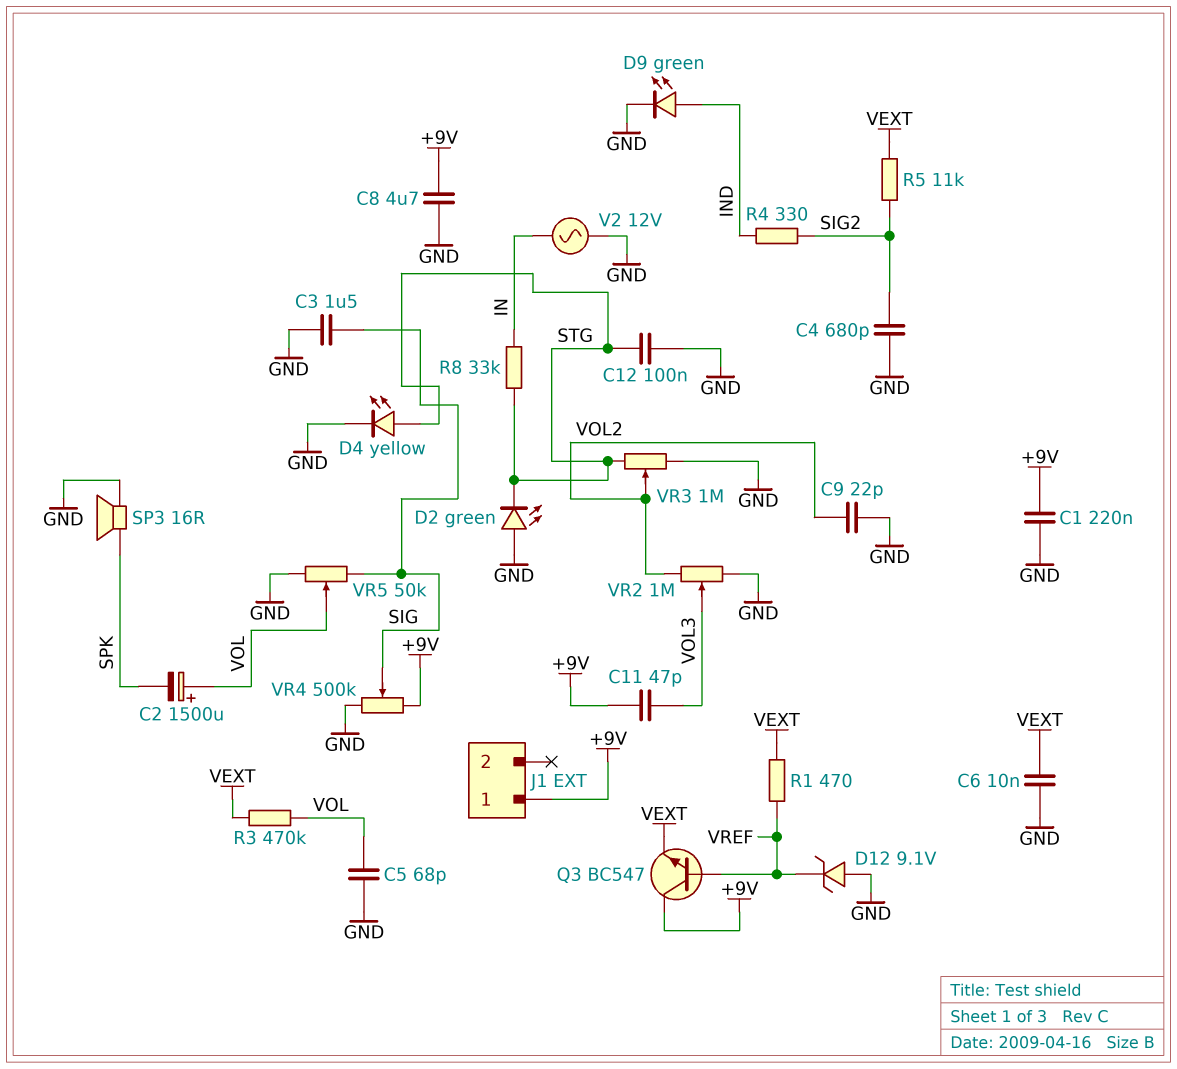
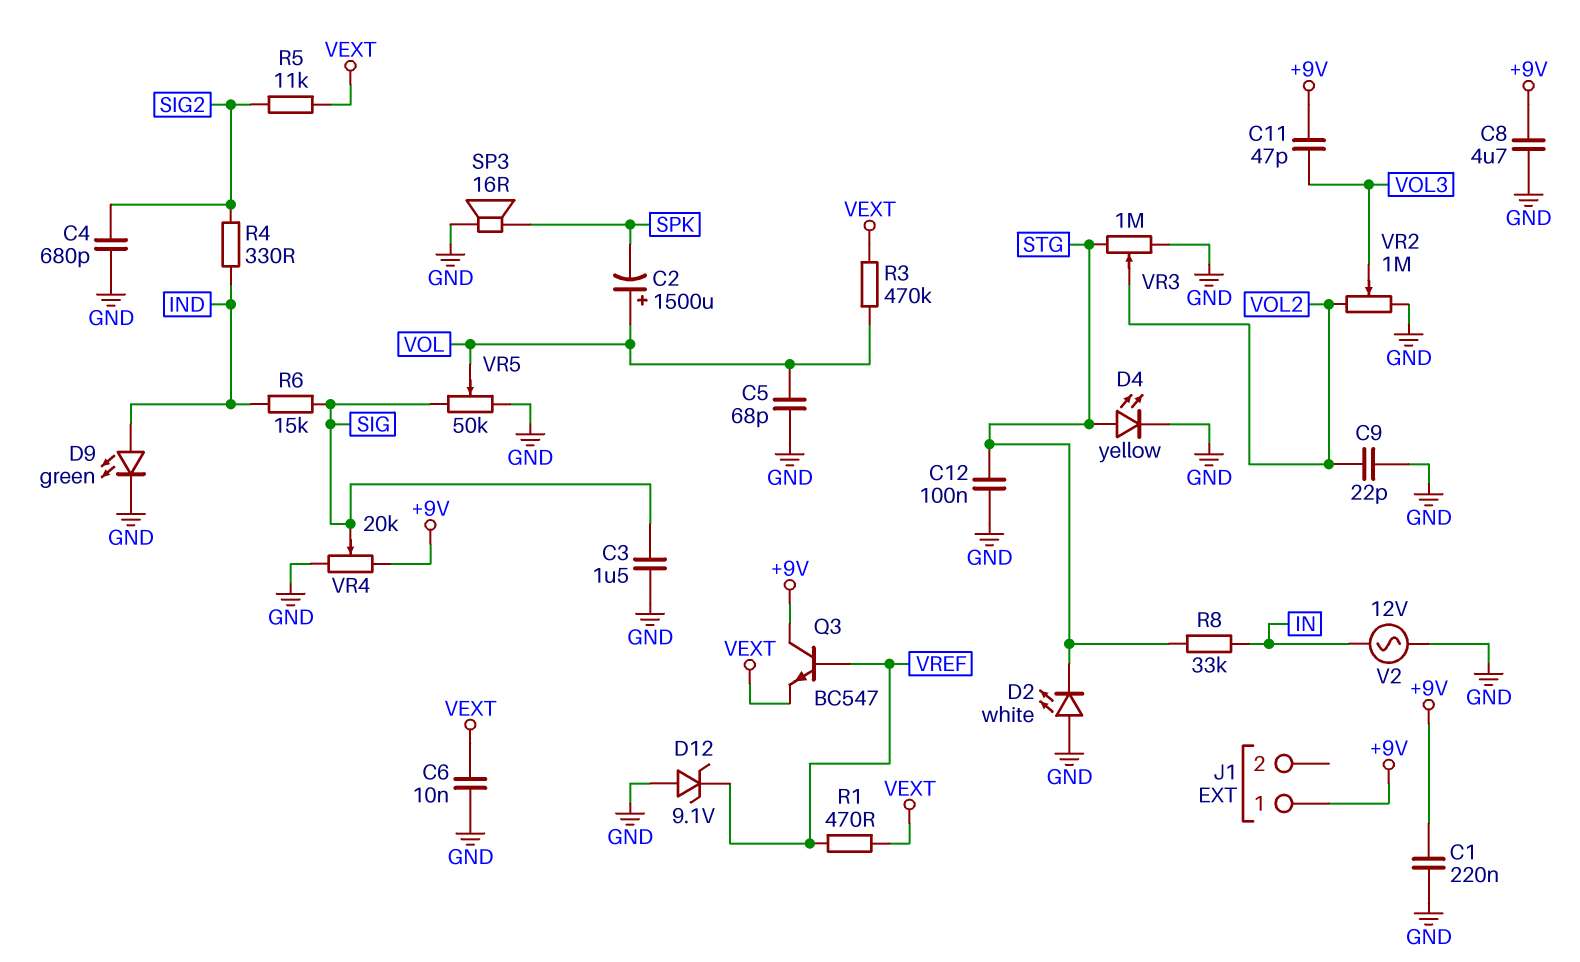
D2: LED green (A GND, K STG) -> LED white (A GND, K STG)
R6: none -> 15k (IND, SIG)
VR4: 500k (+9V, GND, wiper SIG) -> 20k (+9V, GND, wiper SIG)

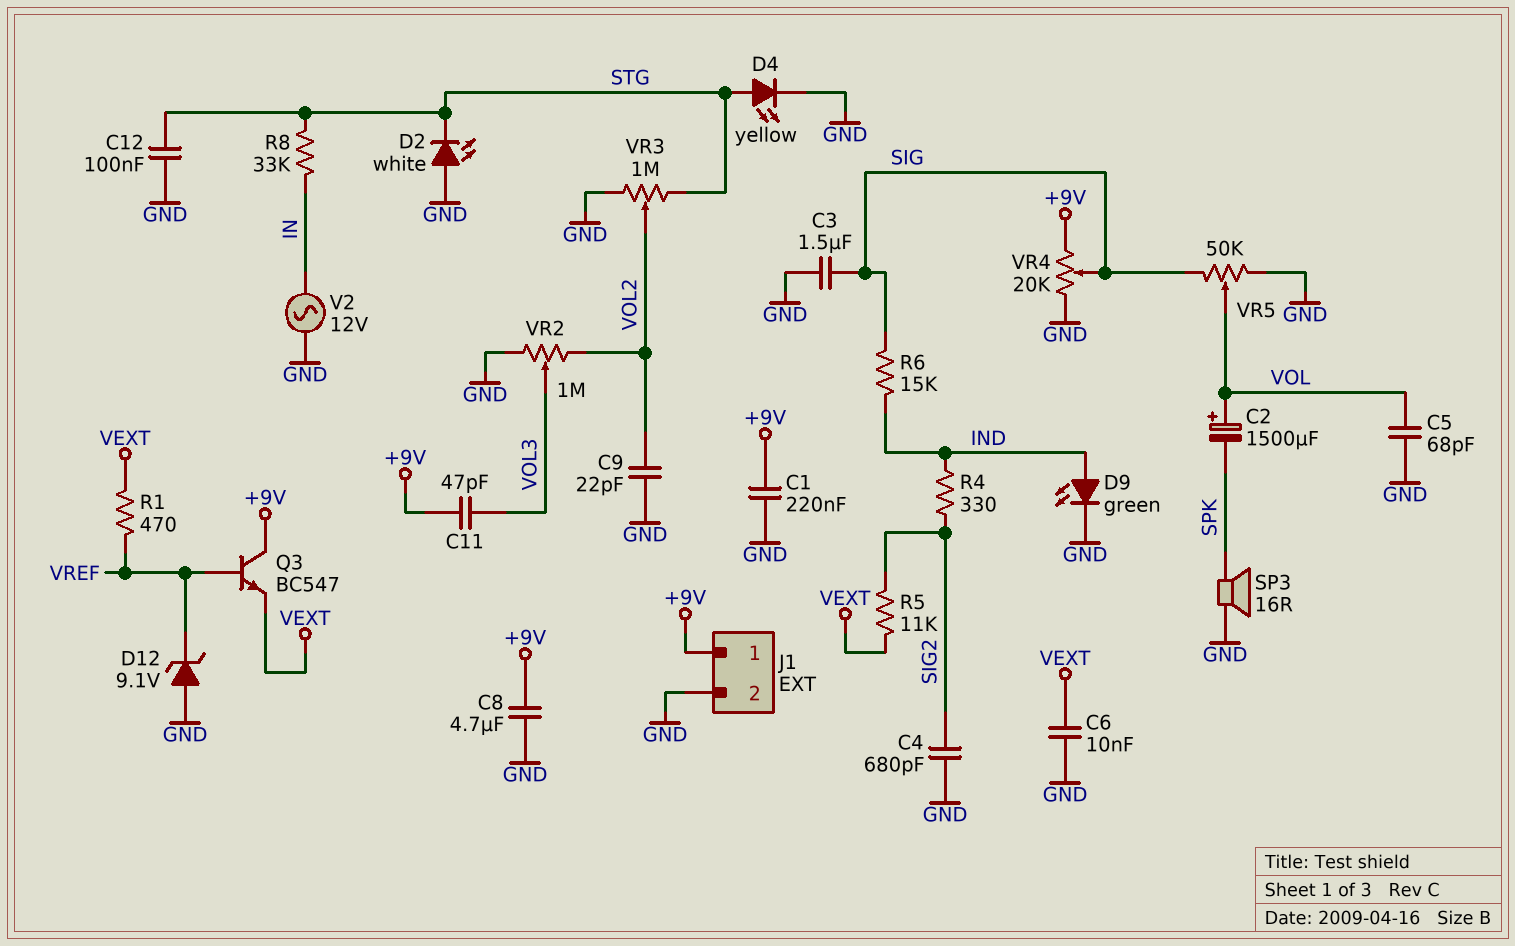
J1 pin 2: none -> GND
R3: 470k (VEXT, VOL) -> none

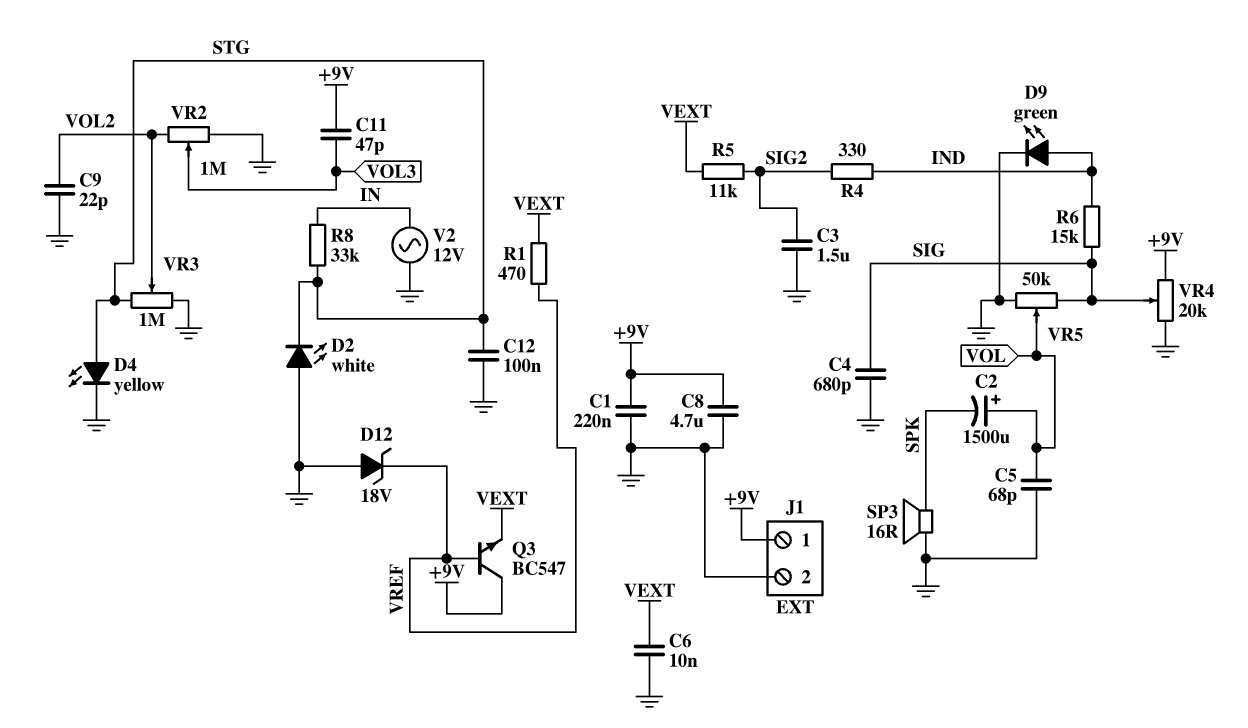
C3: 1.5uF (GND, SIG) -> 1.5uF (GND, SIG2)
C4: 680pF (GND, SIG2) -> 680pF (GND, SIG)
D12: zener 9.1V (A GND, K VREF) -> zener 18V (A GND, K VREF)

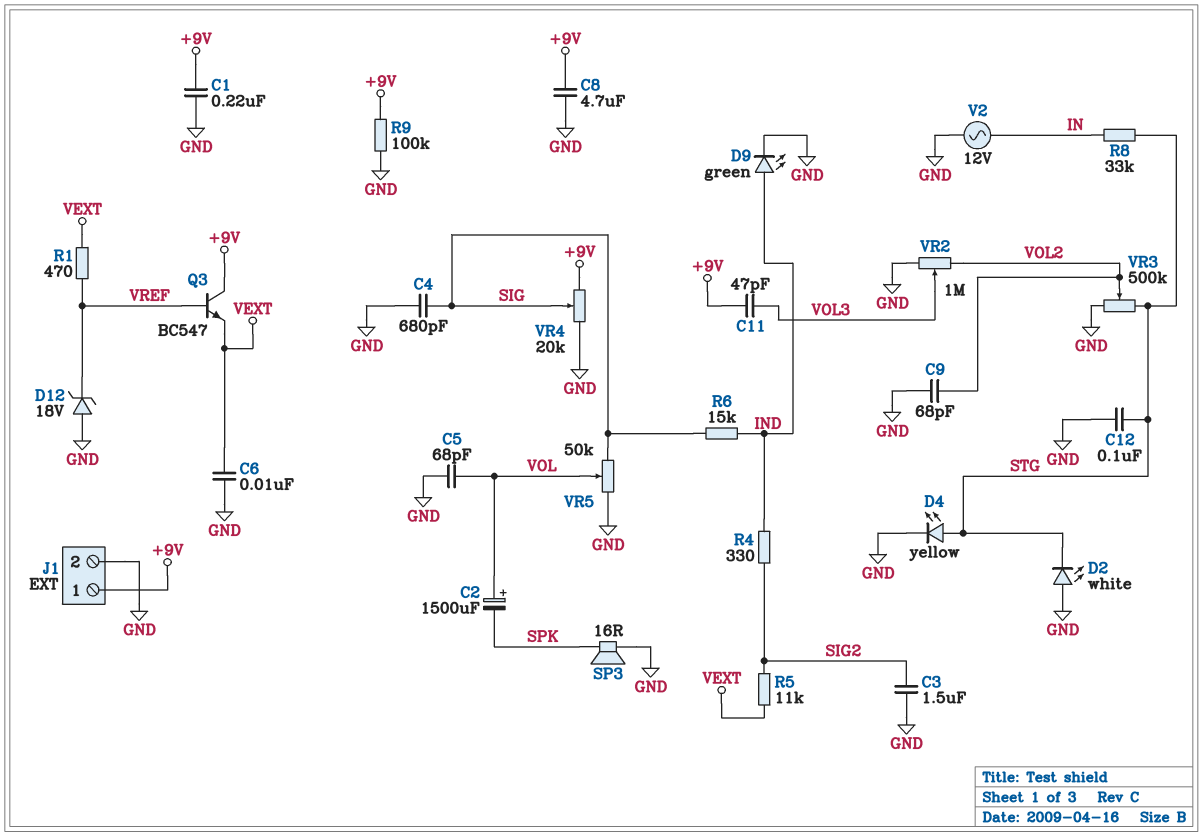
C9: 22pF (GND, VOL2) -> 68pF (GND, VOL2)
R9: none -> 100k (+9V, GND)
VR3: 1M (GND, STG, wiper VOL2) -> 500k (GND, STG, wiper VOL2)

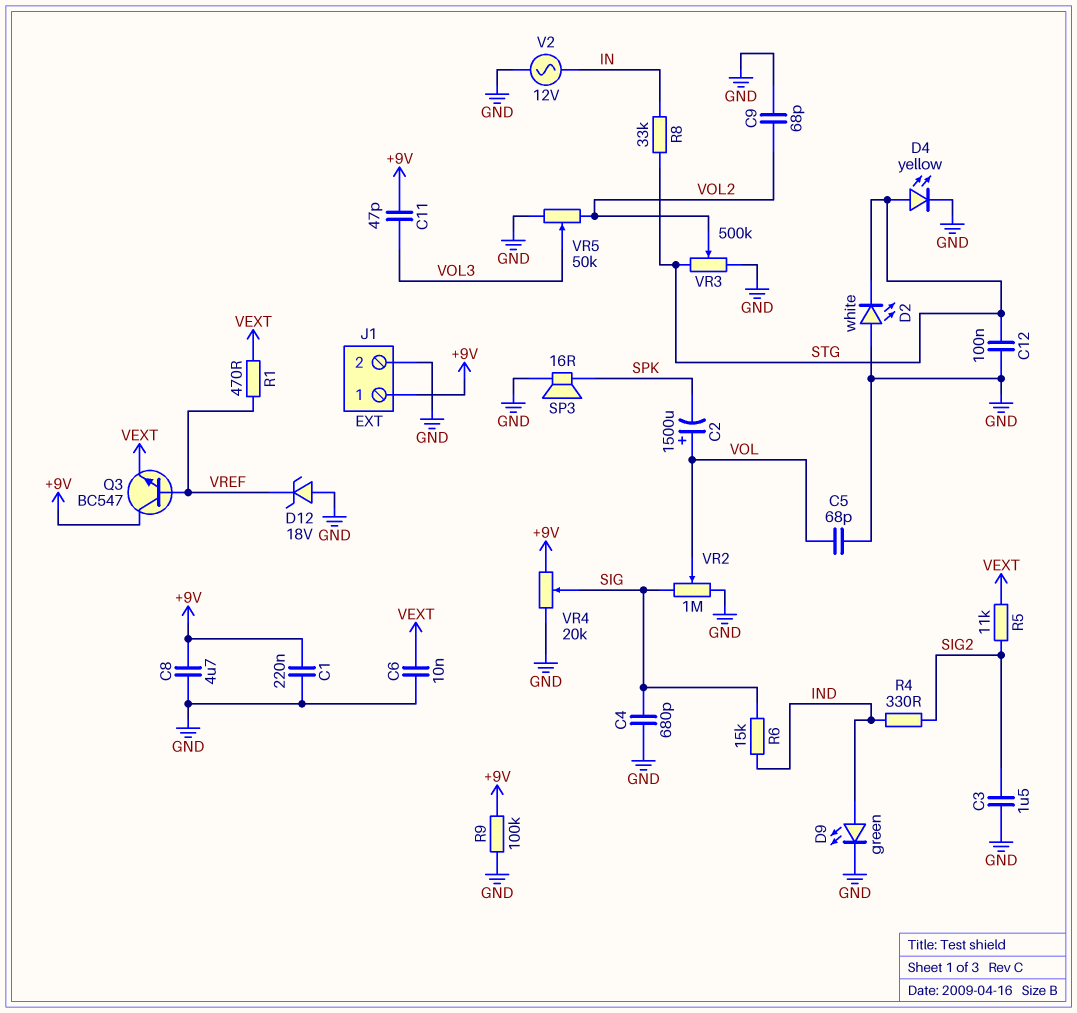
VR2: 1M (GND, VOL2, wiper VOL3) -> 1M (GND, SIG, wiper VOL)
VR5: 50k (GND, SIG, wiper VOL) -> 50k (GND, VOL2, wiper VOL3)

